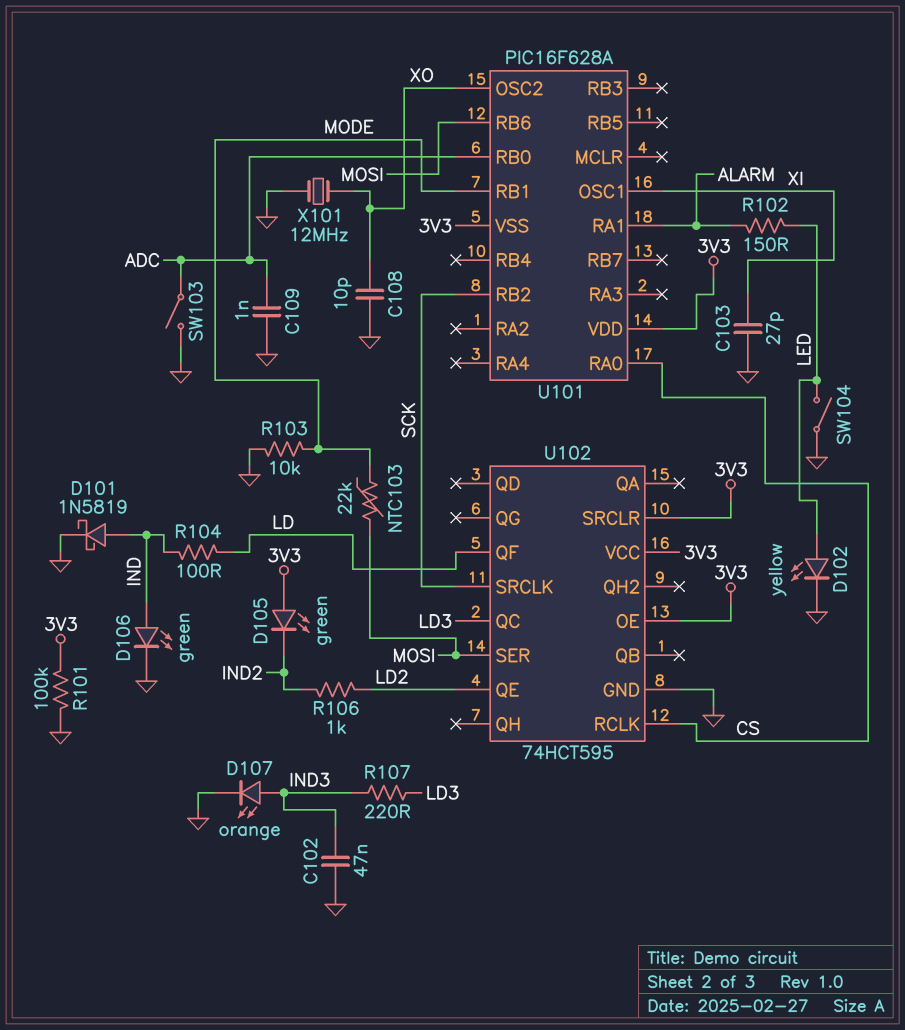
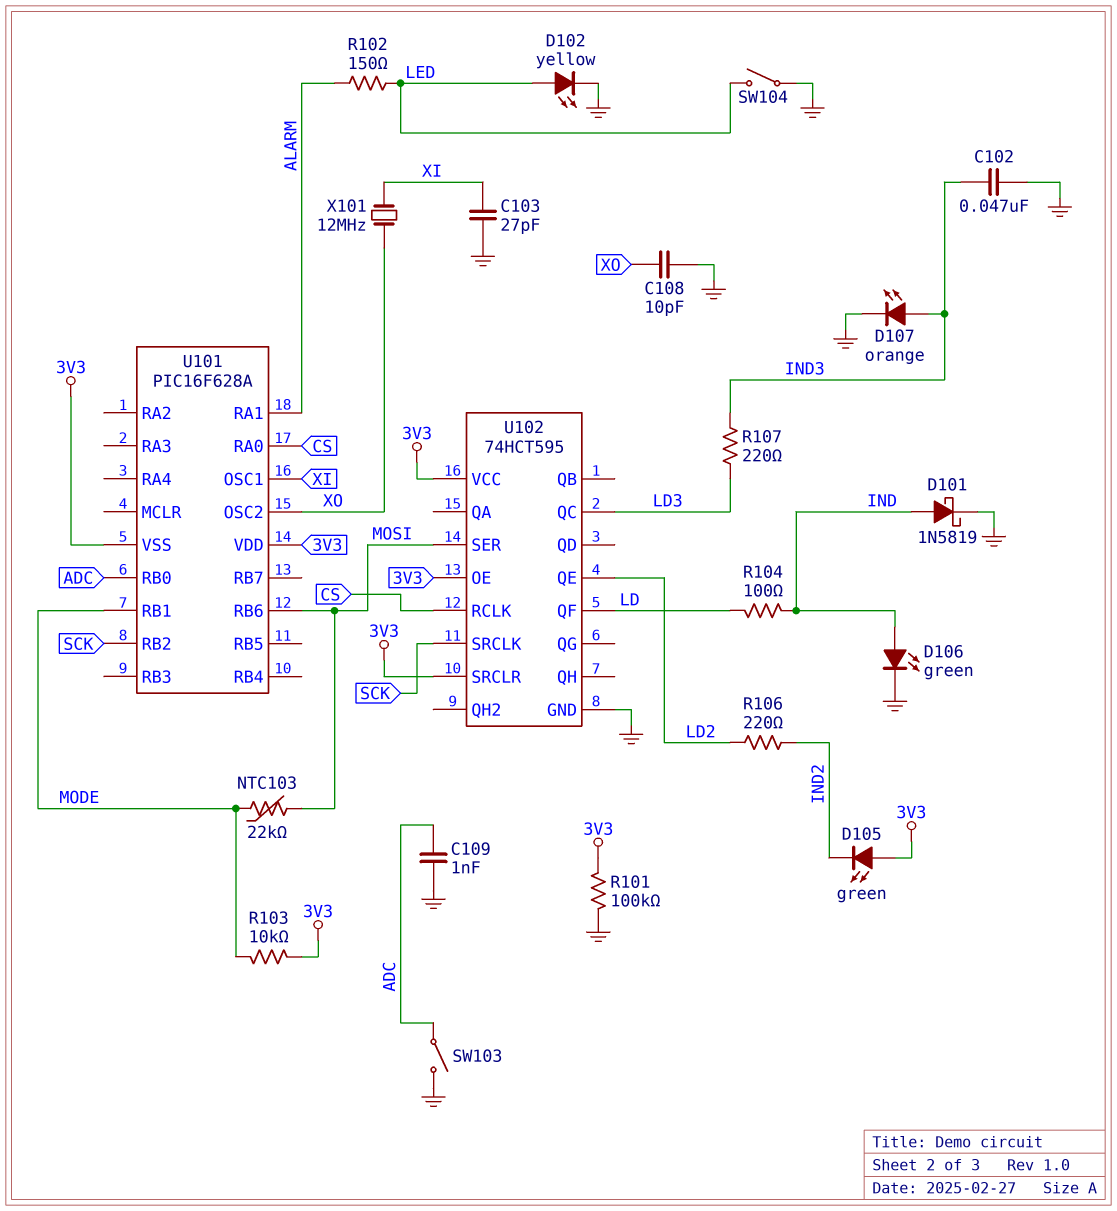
R103: 10k (GND, MODE) -> 10k (3V3, MODE)
R106: 1k (IND2, LD2) -> 220 (IND2, LD2)
X101: 12MHz (GND, XO) -> 12MHz (XI, XO)

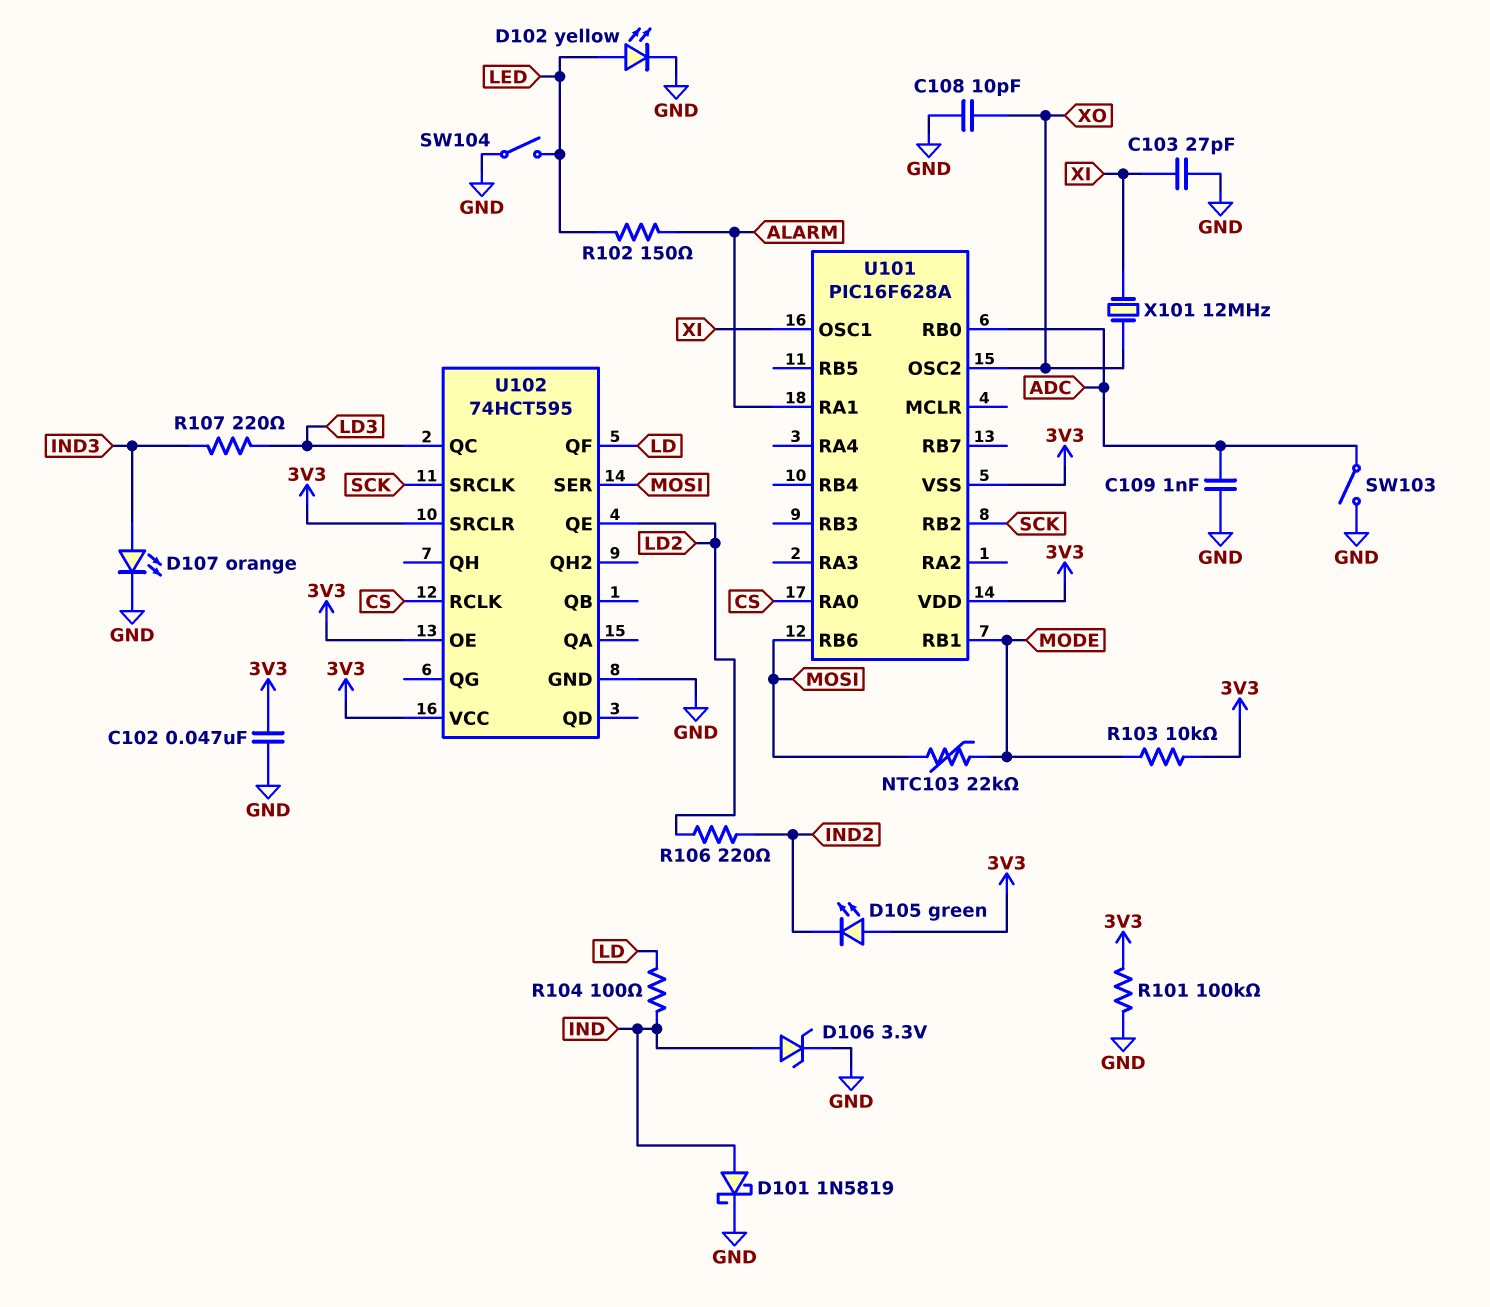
C102: 47nF (GND, IND3) -> 47nF (3V3, GND)
D106: LED green (A IND, K GND) -> zener 3.3V (A IND, K GND)

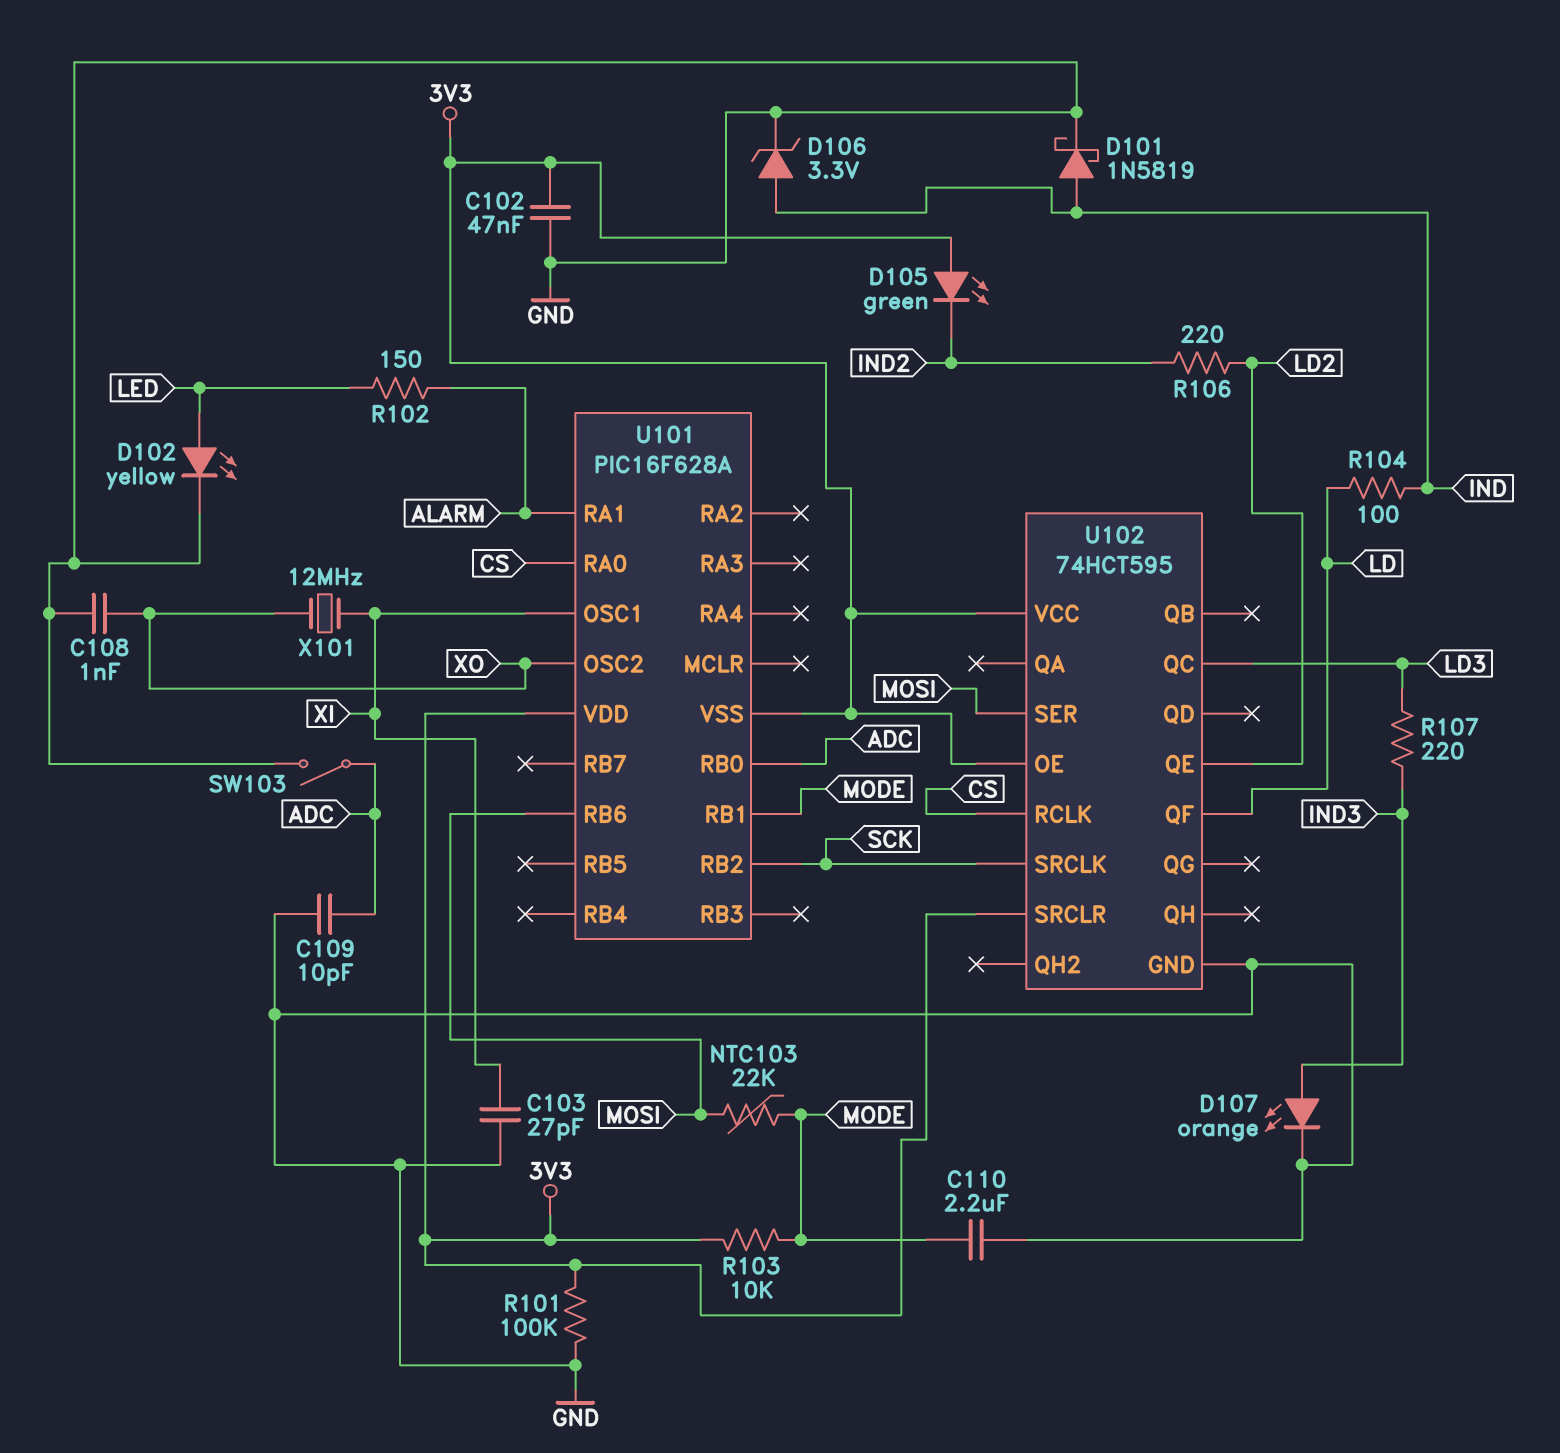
C108: 10pF (GND, XO) -> 1nF (GND, XO)
C109: 1nF (ADC, GND) -> 10pF (ADC, GND)
C110: none -> 2.2uF (GND, MODE)
SW104: switch (GND, LED) -> none

